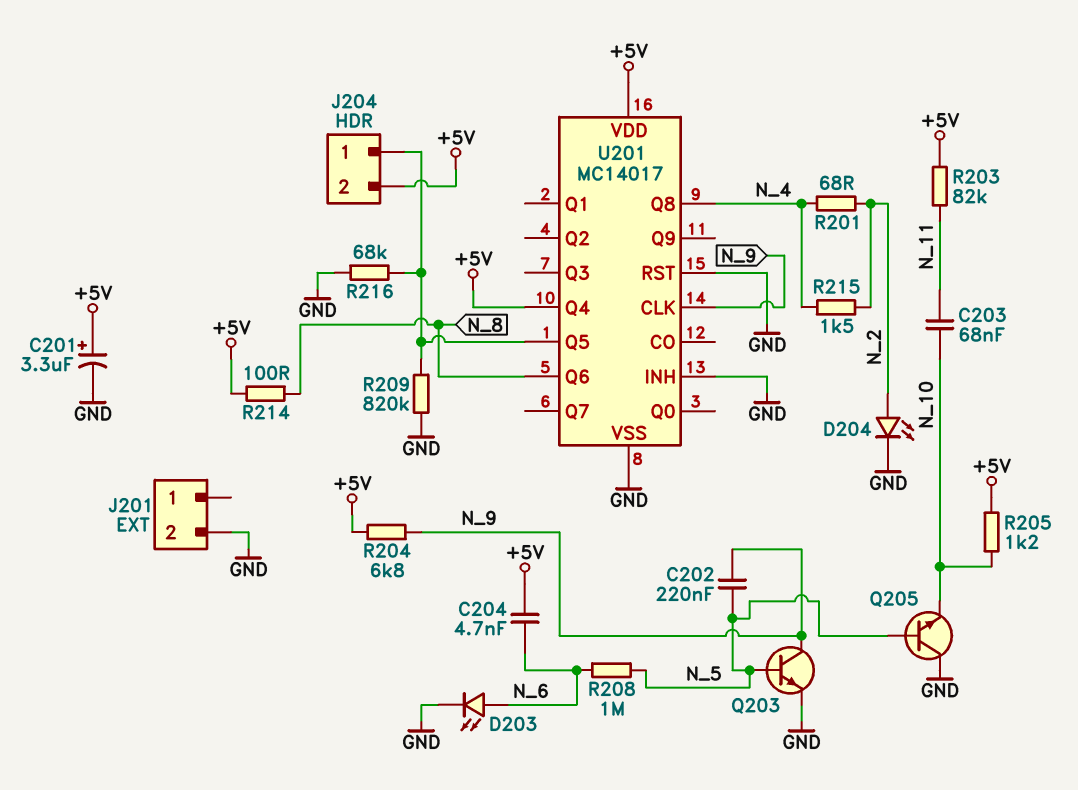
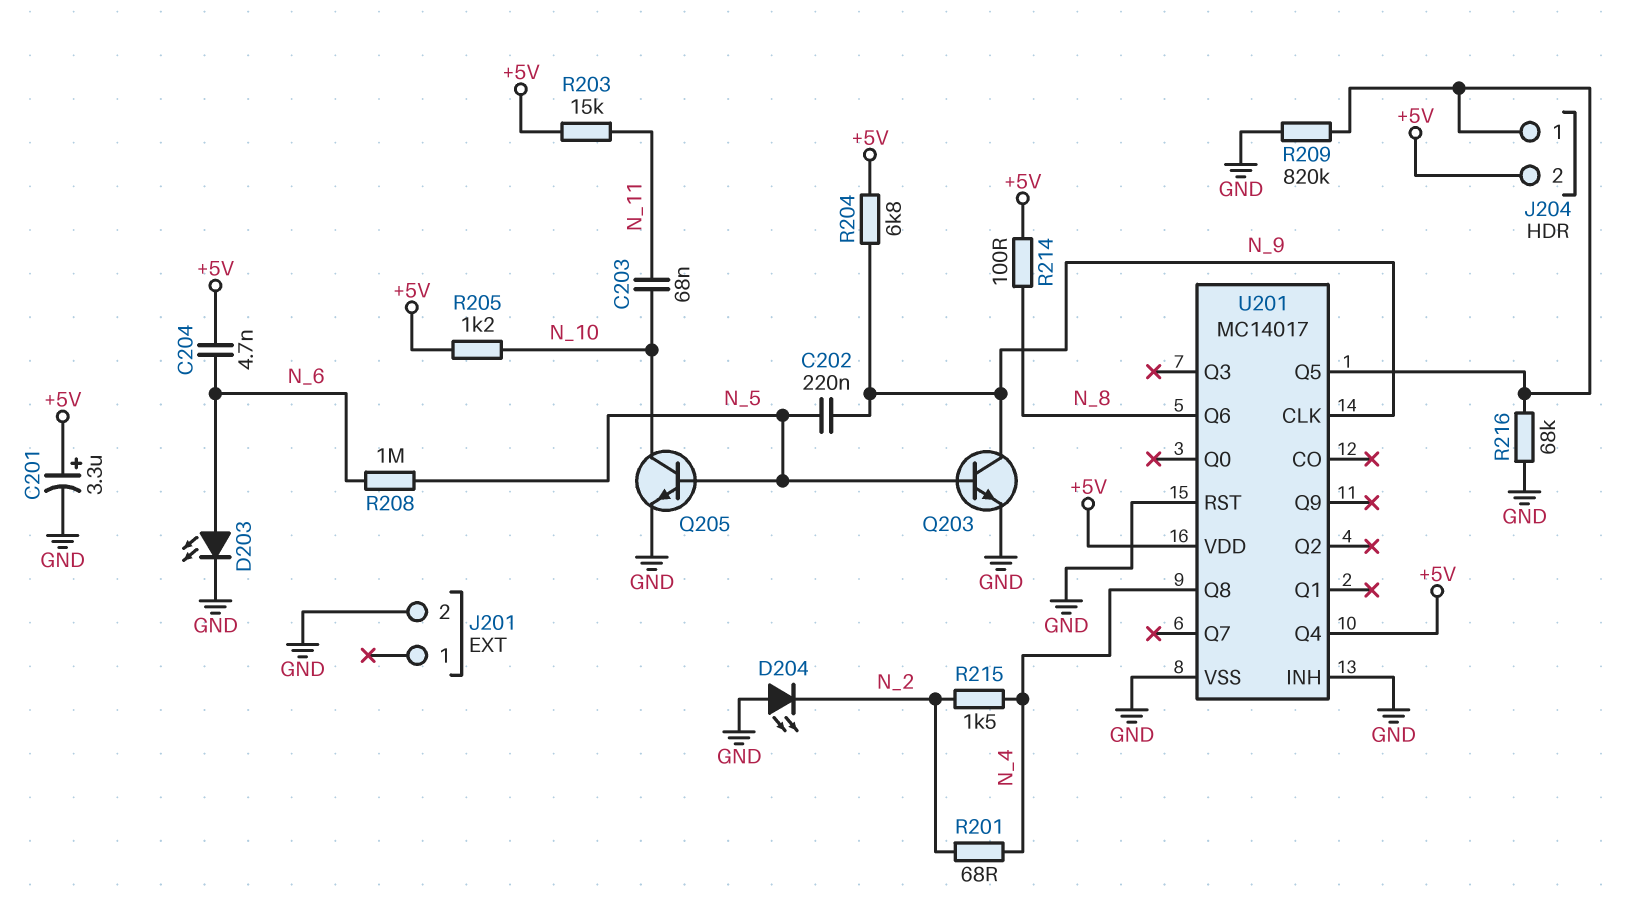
D204: LED (A N_2, K GND) -> LED (A GND, K N_2)
Q205: NPN (B N_5, C GND, E N_10) -> NPN (B N_5, C N_10, E GND)
R203: 82k (+5V, N_11) -> 15k (+5V, N_11)

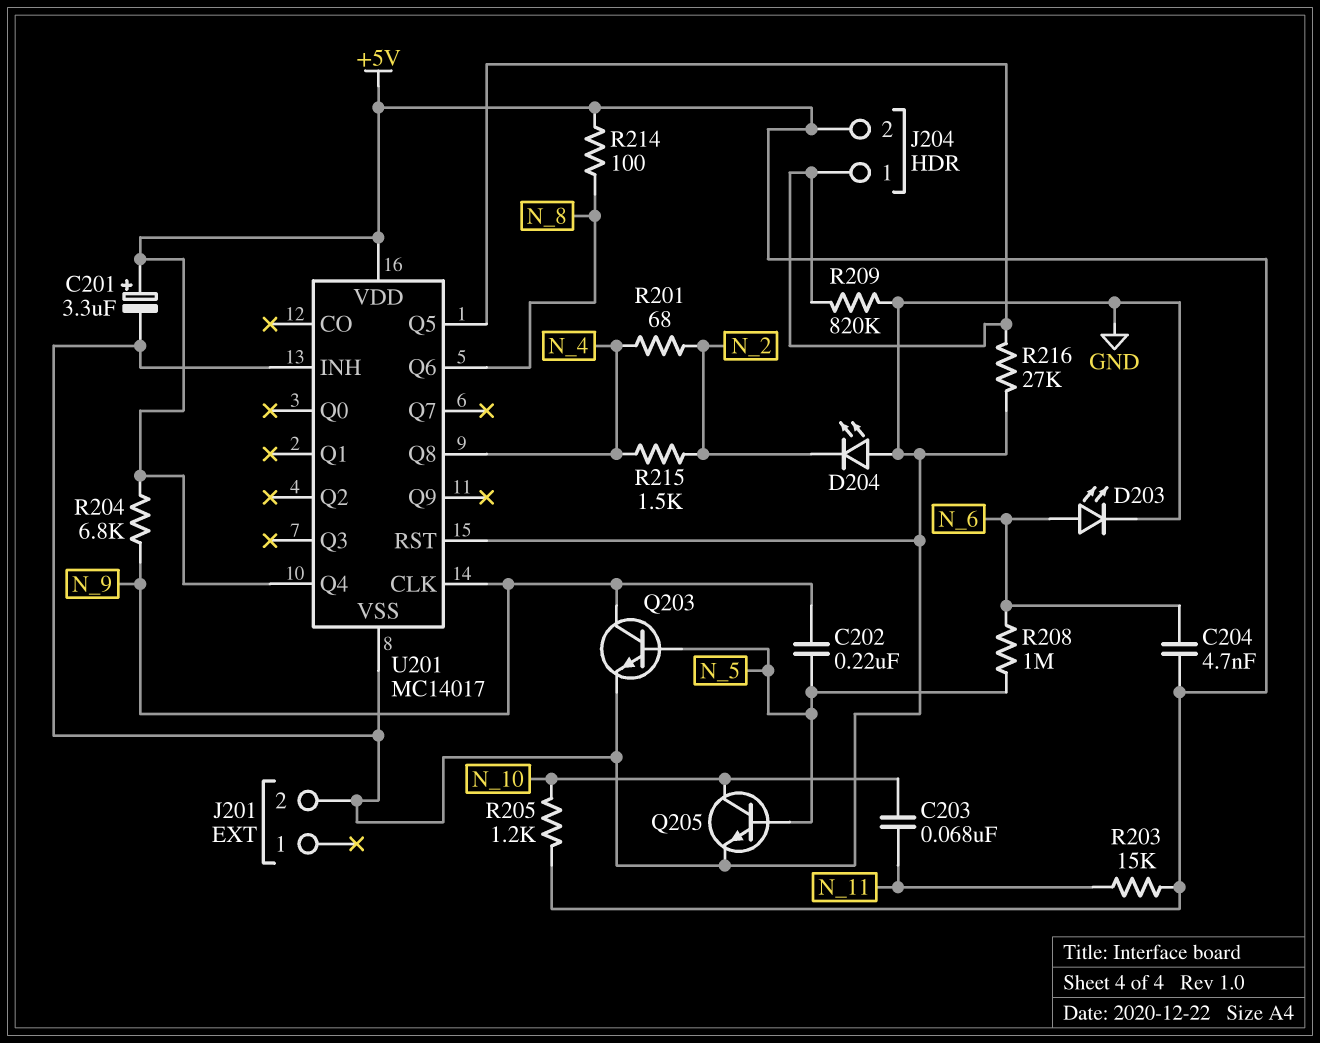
R216: 68k (GND, J204/1) -> 27k (GND, J204/1)

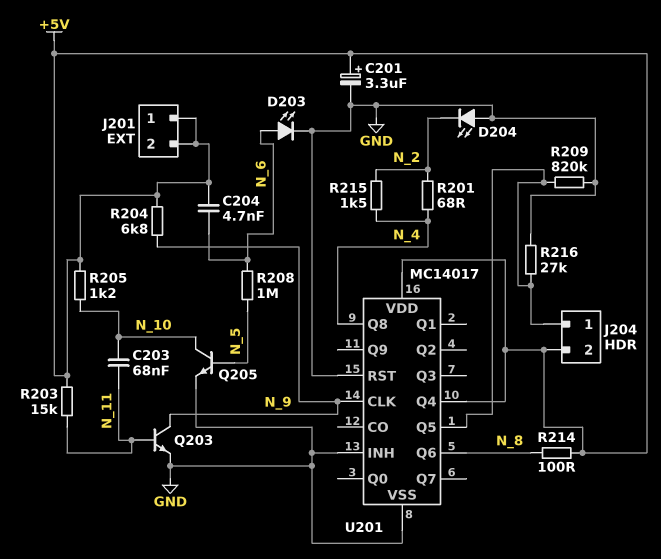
C202: 220nF (N_5, N_9) -> none
J201 pin 1: none -> +5V
J201 pin 2: GND -> +5V
Q203: NPN (B N_5, C N_9, E GND) -> NPN (B N_11, C N_9, E GND)

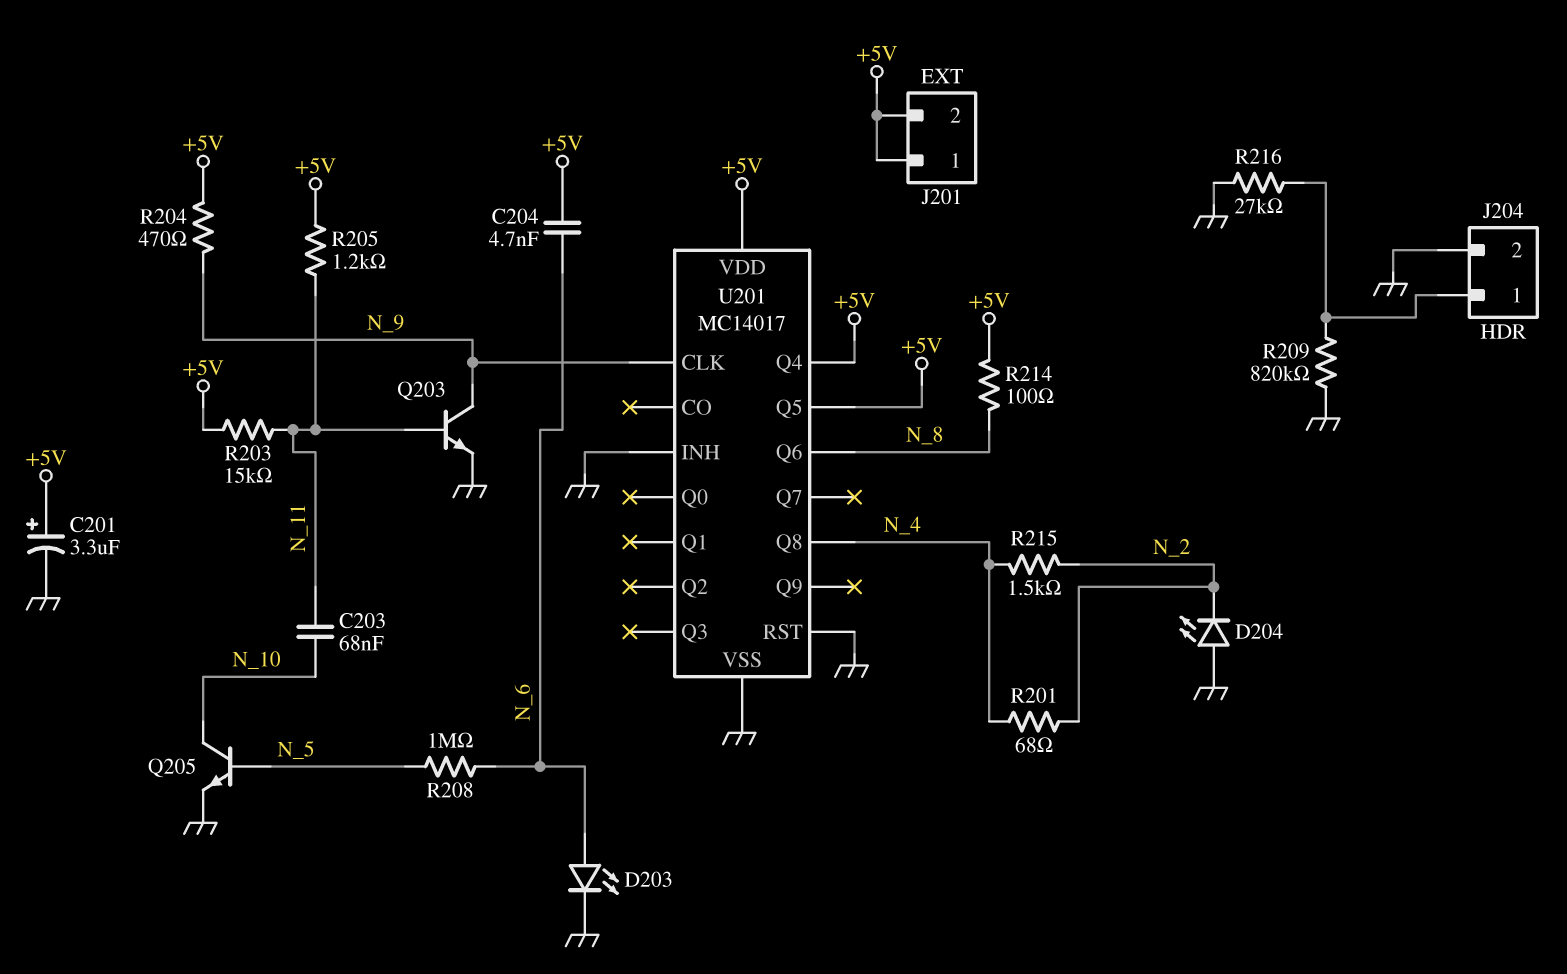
J204 pin 2: +5V -> GND
R204: 6.8k (+5V, N_9) -> 470 (+5V, N_9)
R205: 1.2k (+5V, N_10) -> 1.2k (+5V, N_11)
U201 pin Q5: J204/1 -> +5V

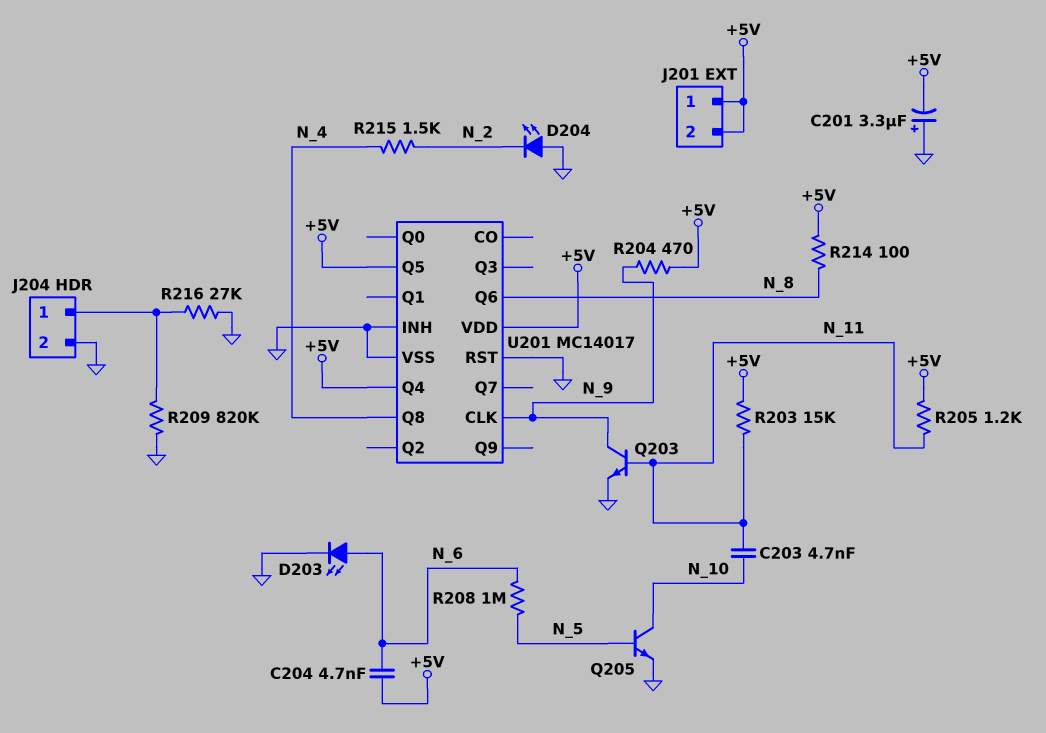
C201: 3.3uF (plus +5V, minus GND) -> 3.3uF (plus GND, minus +5V)
C203: 68nF (N_10, N_11) -> 4.7nF (N_10, N_11)
R201: 68 (N_2, N_4) -> none

